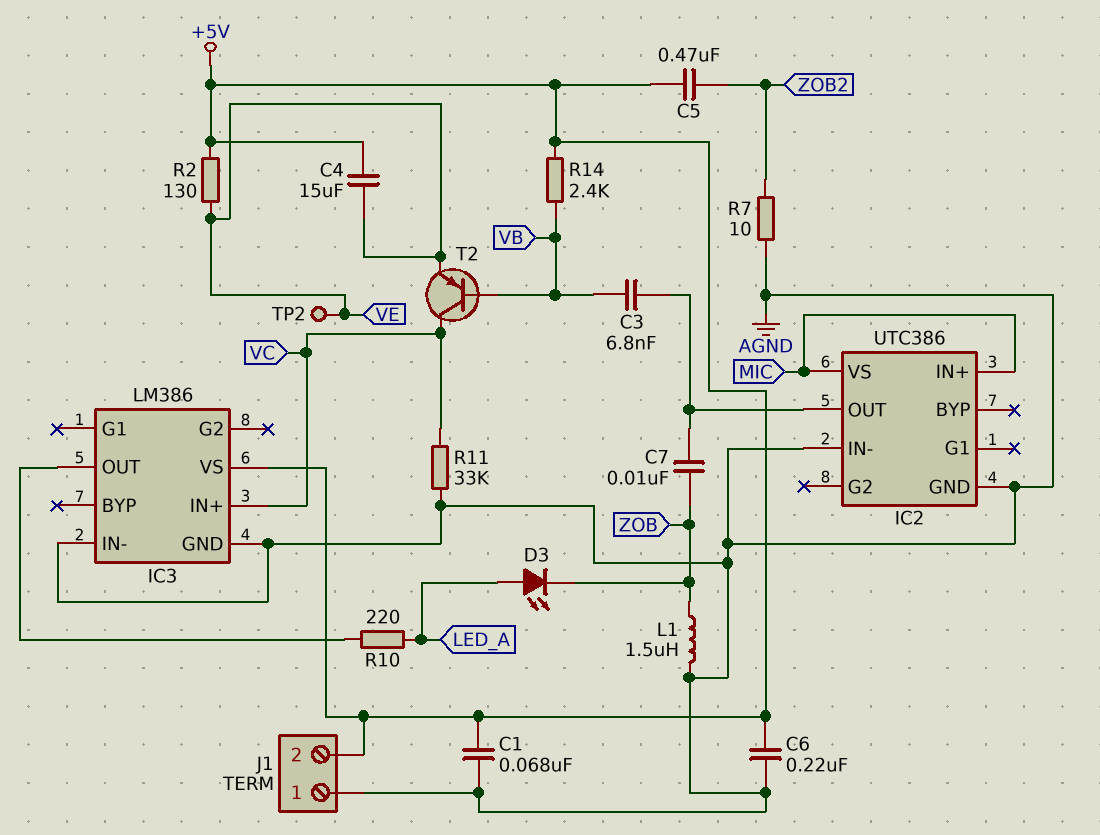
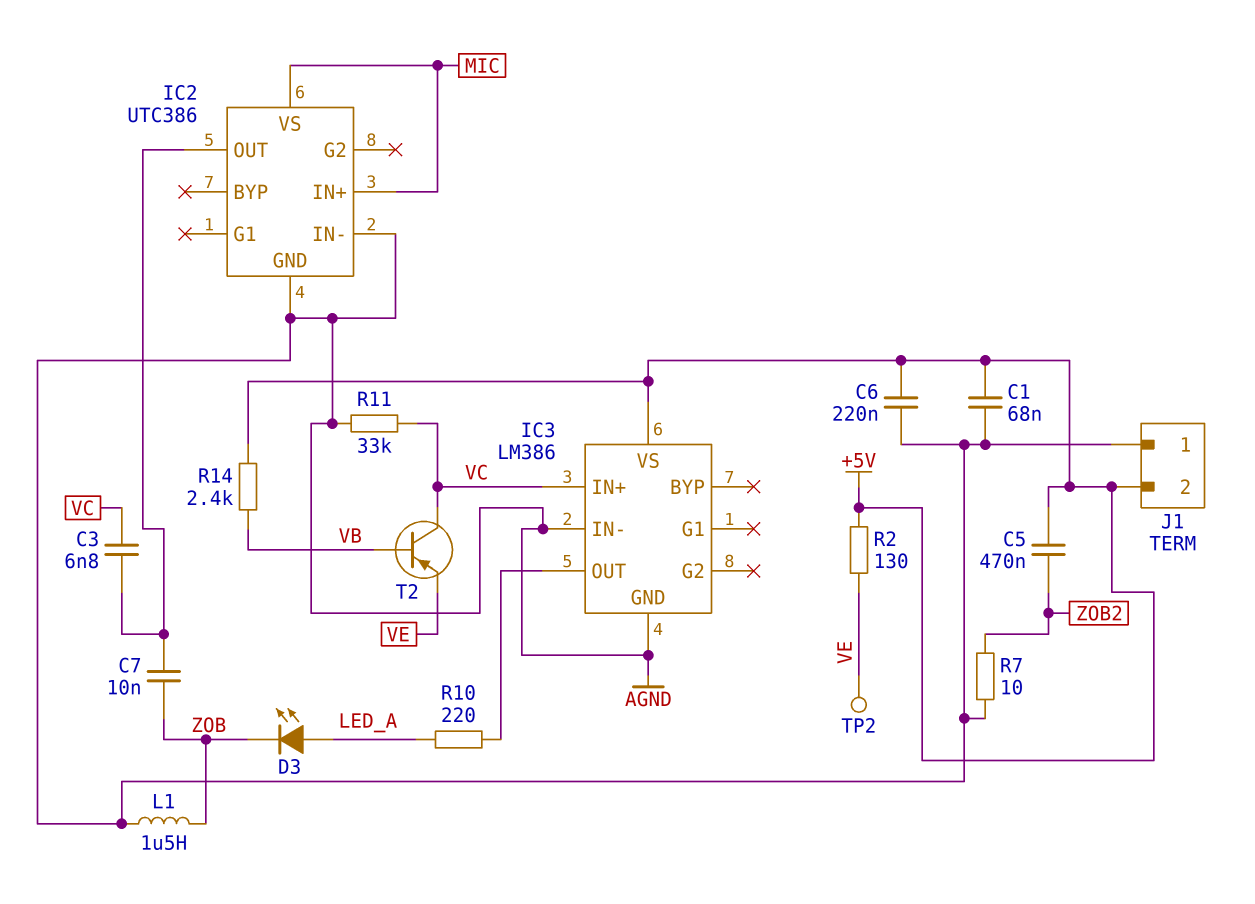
C3: 6.8nF (IC2/OUT, VB) -> 6.8nF (IC2/OUT, VC)
C4: 15uF (+5V, VE) -> none

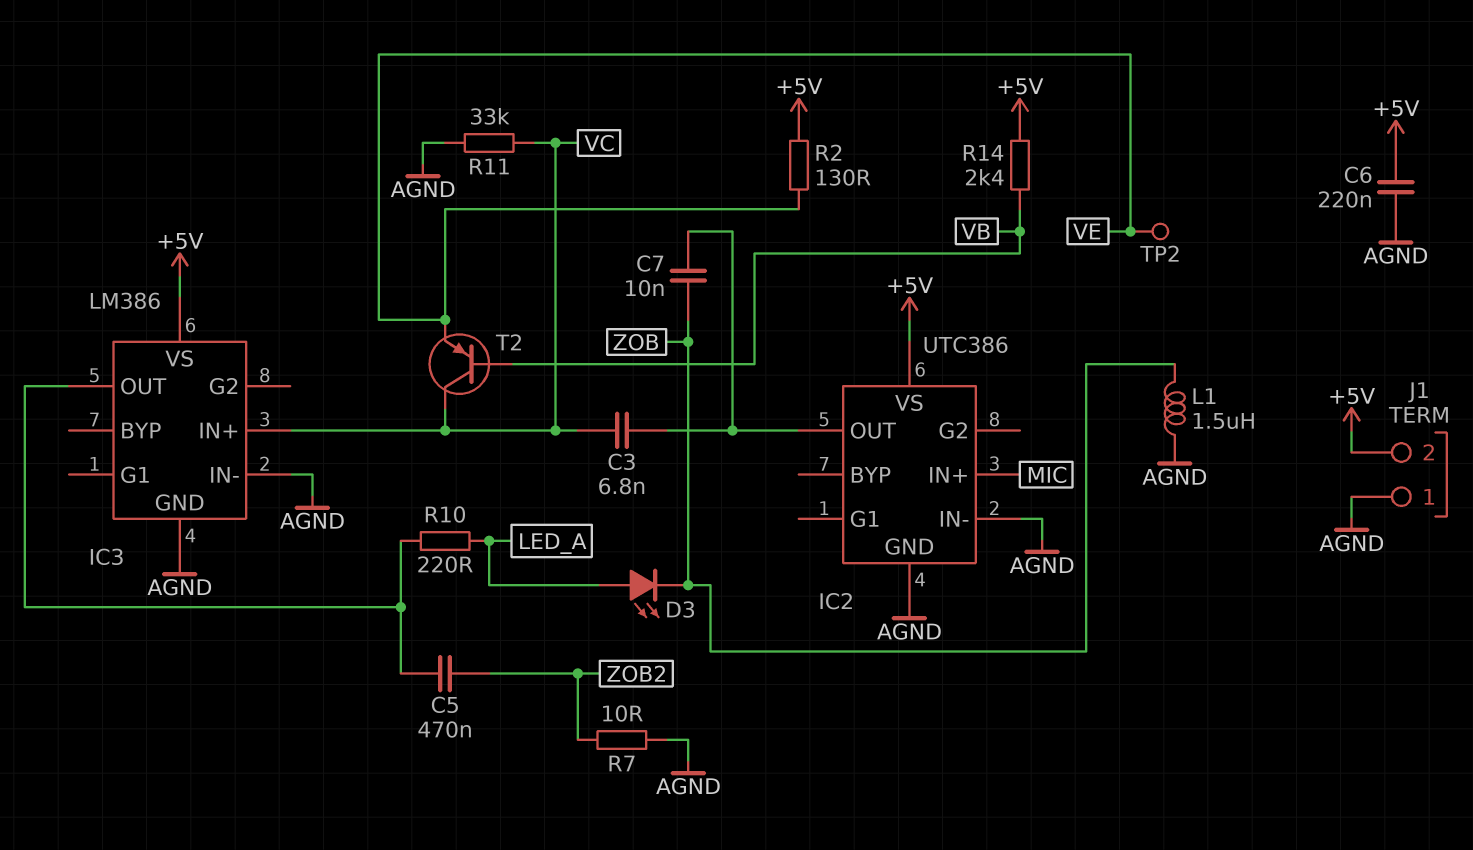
C1: 68nF (+5V, AGND) -> none
C5: 470nF (+5V, ZOB2) -> 470nF (IC3/OUT, ZOB2)
IC2 pin VS: MIC -> +5V

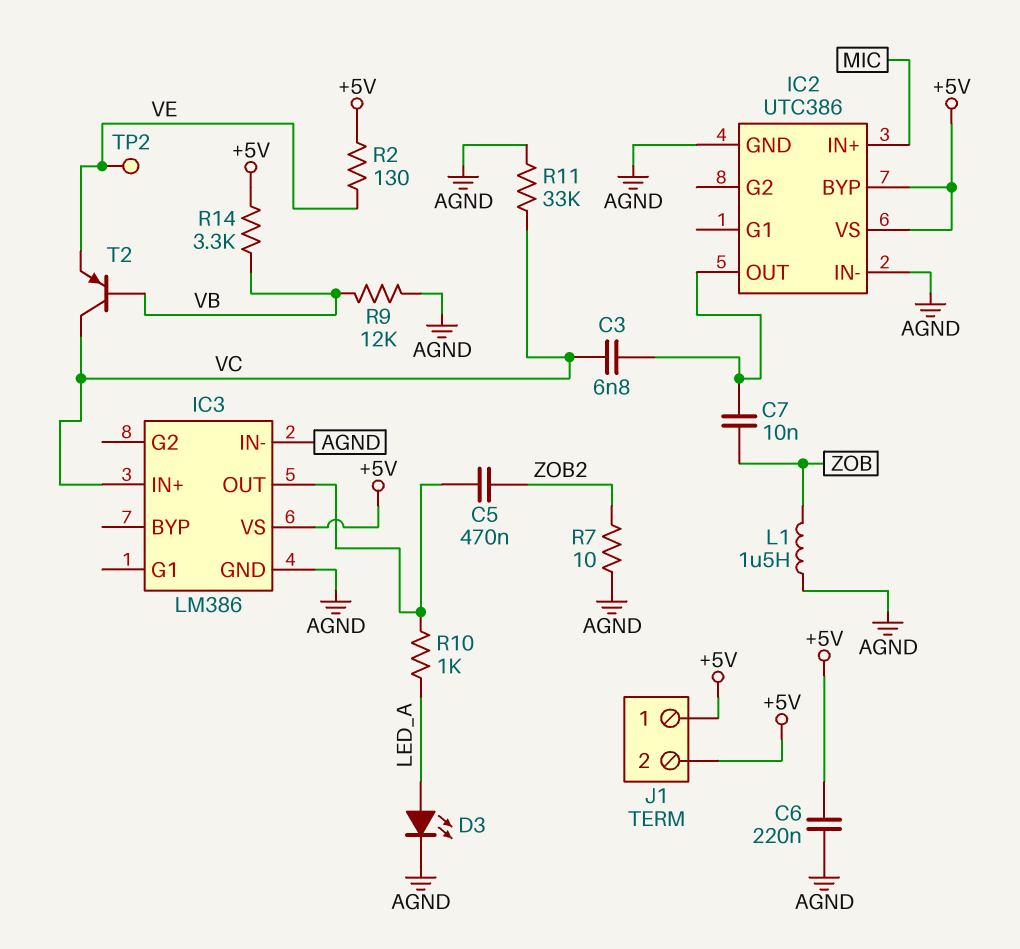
D3: LED (A LED_A, K ZOB) -> LED (A LED_A, K AGND)
IC2 pin BYP: none -> +5V
J1 pin 1: AGND -> +5V
R9: none -> 12k (AGND, VB)
R10: 220 (IC3/OUT, LED_A) -> 1k (IC3/OUT, LED_A)
R14: 2.4k (+5V, VB) -> 3.3k (+5V, VB)

